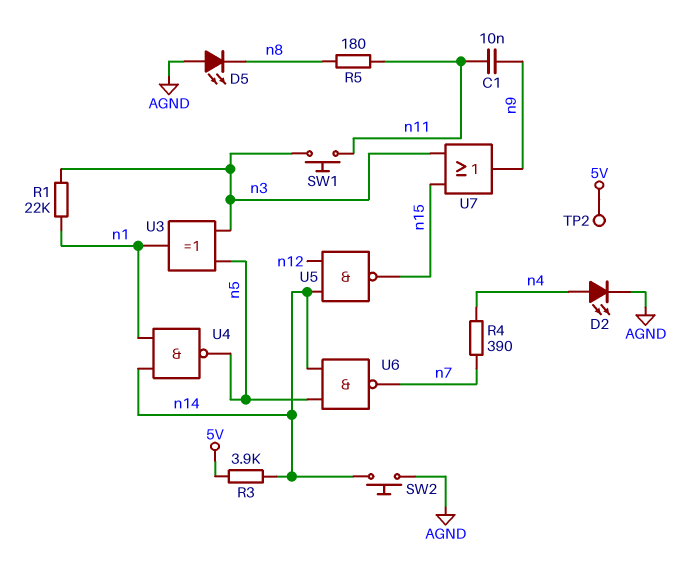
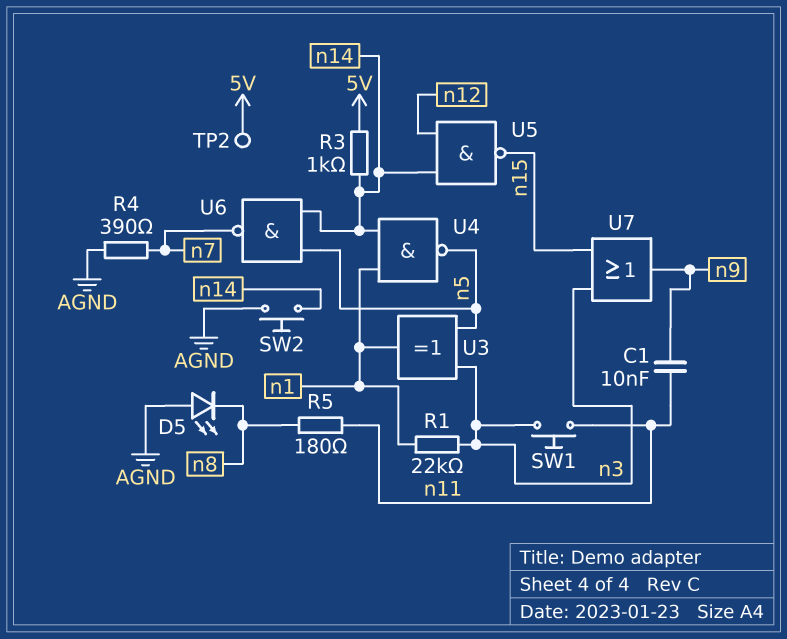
D2: LED (A n4, K AGND) -> none
R3: 3.9k (5V, n14) -> 1k (5V, n14)
R4: 390 (n4, n7) -> 390 (AGND, n7)

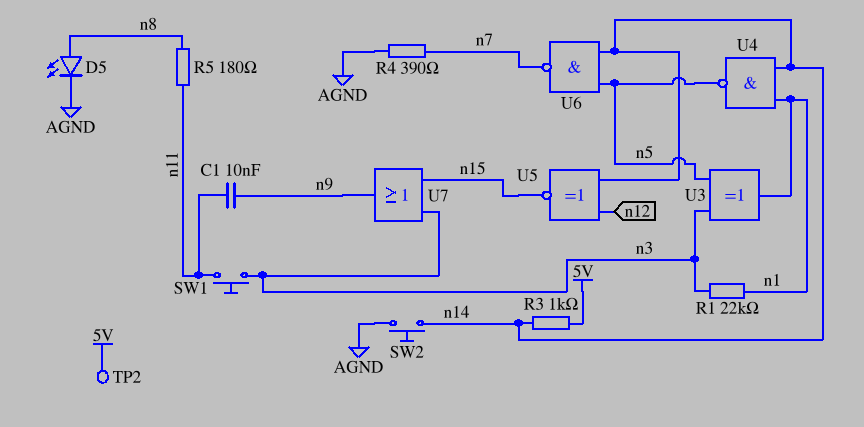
D5: LED (A AGND, K n8) -> LED (A n8, K AGND)
U5: NAND (in n12, in n14, out n15) -> XNOR (in n12, in n14, out n15)

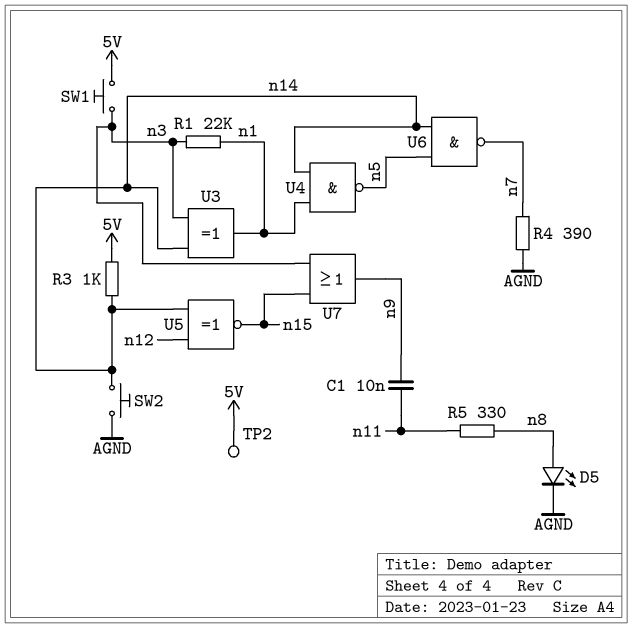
R5: 180 (n8, n11) -> 330 (n8, n11)
SW1: button (n3, n11) -> button (5V, n3)
U3: XOR (in n3, in n5, out n1) -> XOR (in n3, in n14, out n1)

